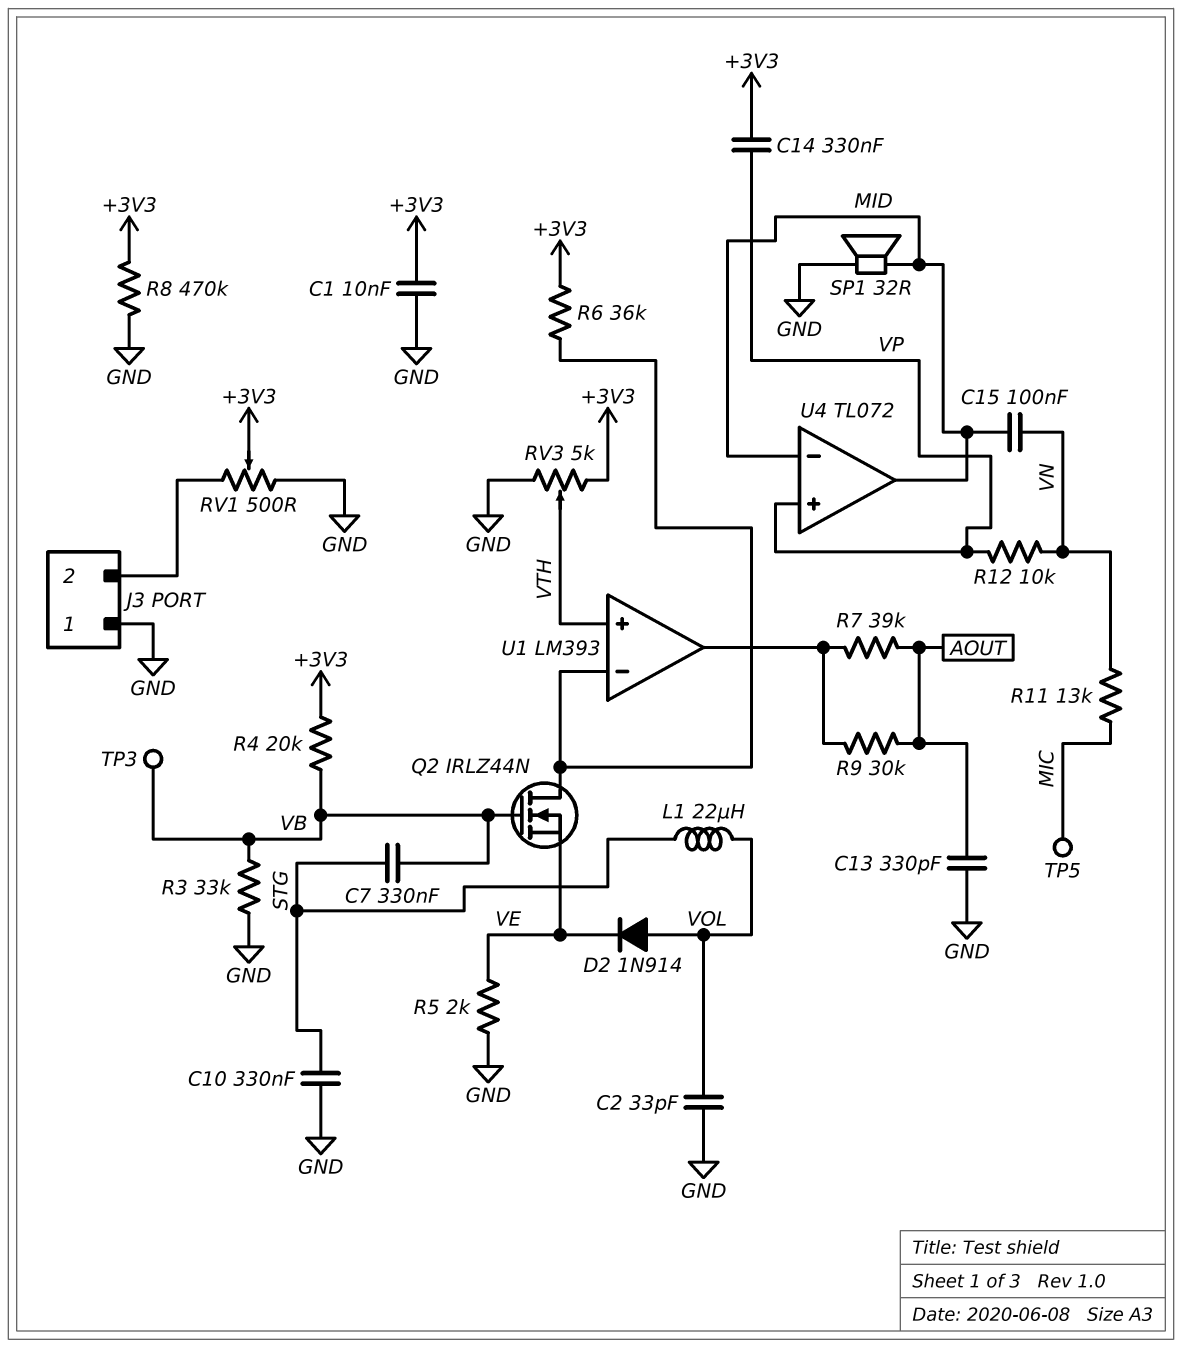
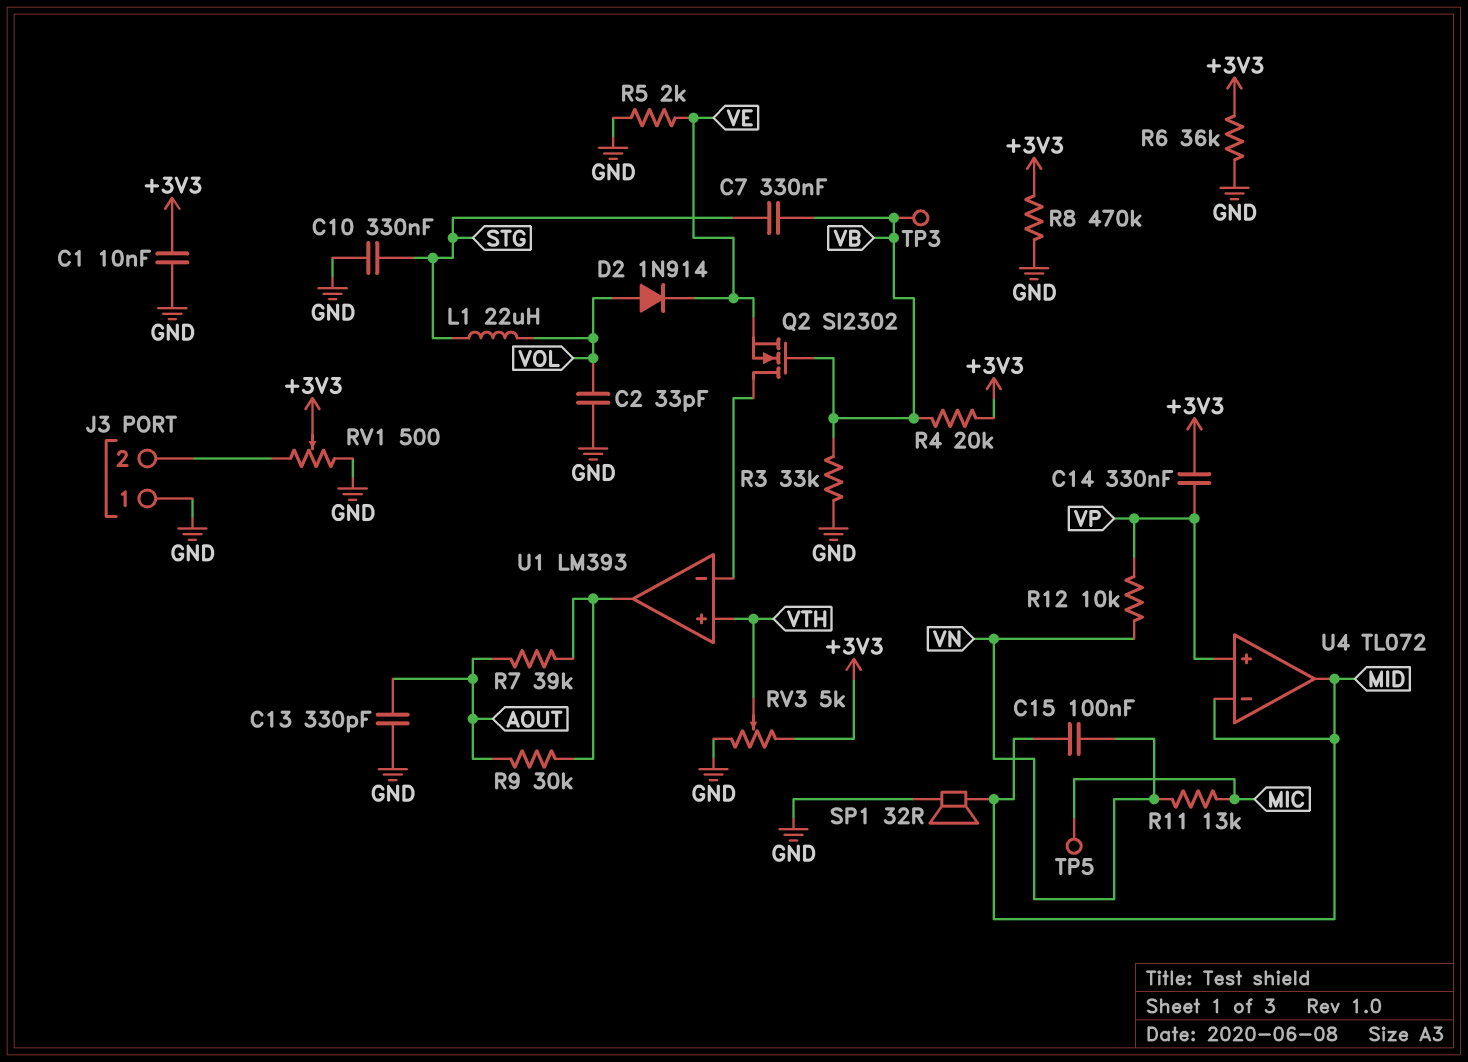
Q2: NMOS IRLZ44N (G VB, D U1/in-, S VE) -> NMOS SI2302 (G VB, D U1/in-, S VE)
R6: 36k (+3V3, U1/in-) -> 36k (+3V3, GND)

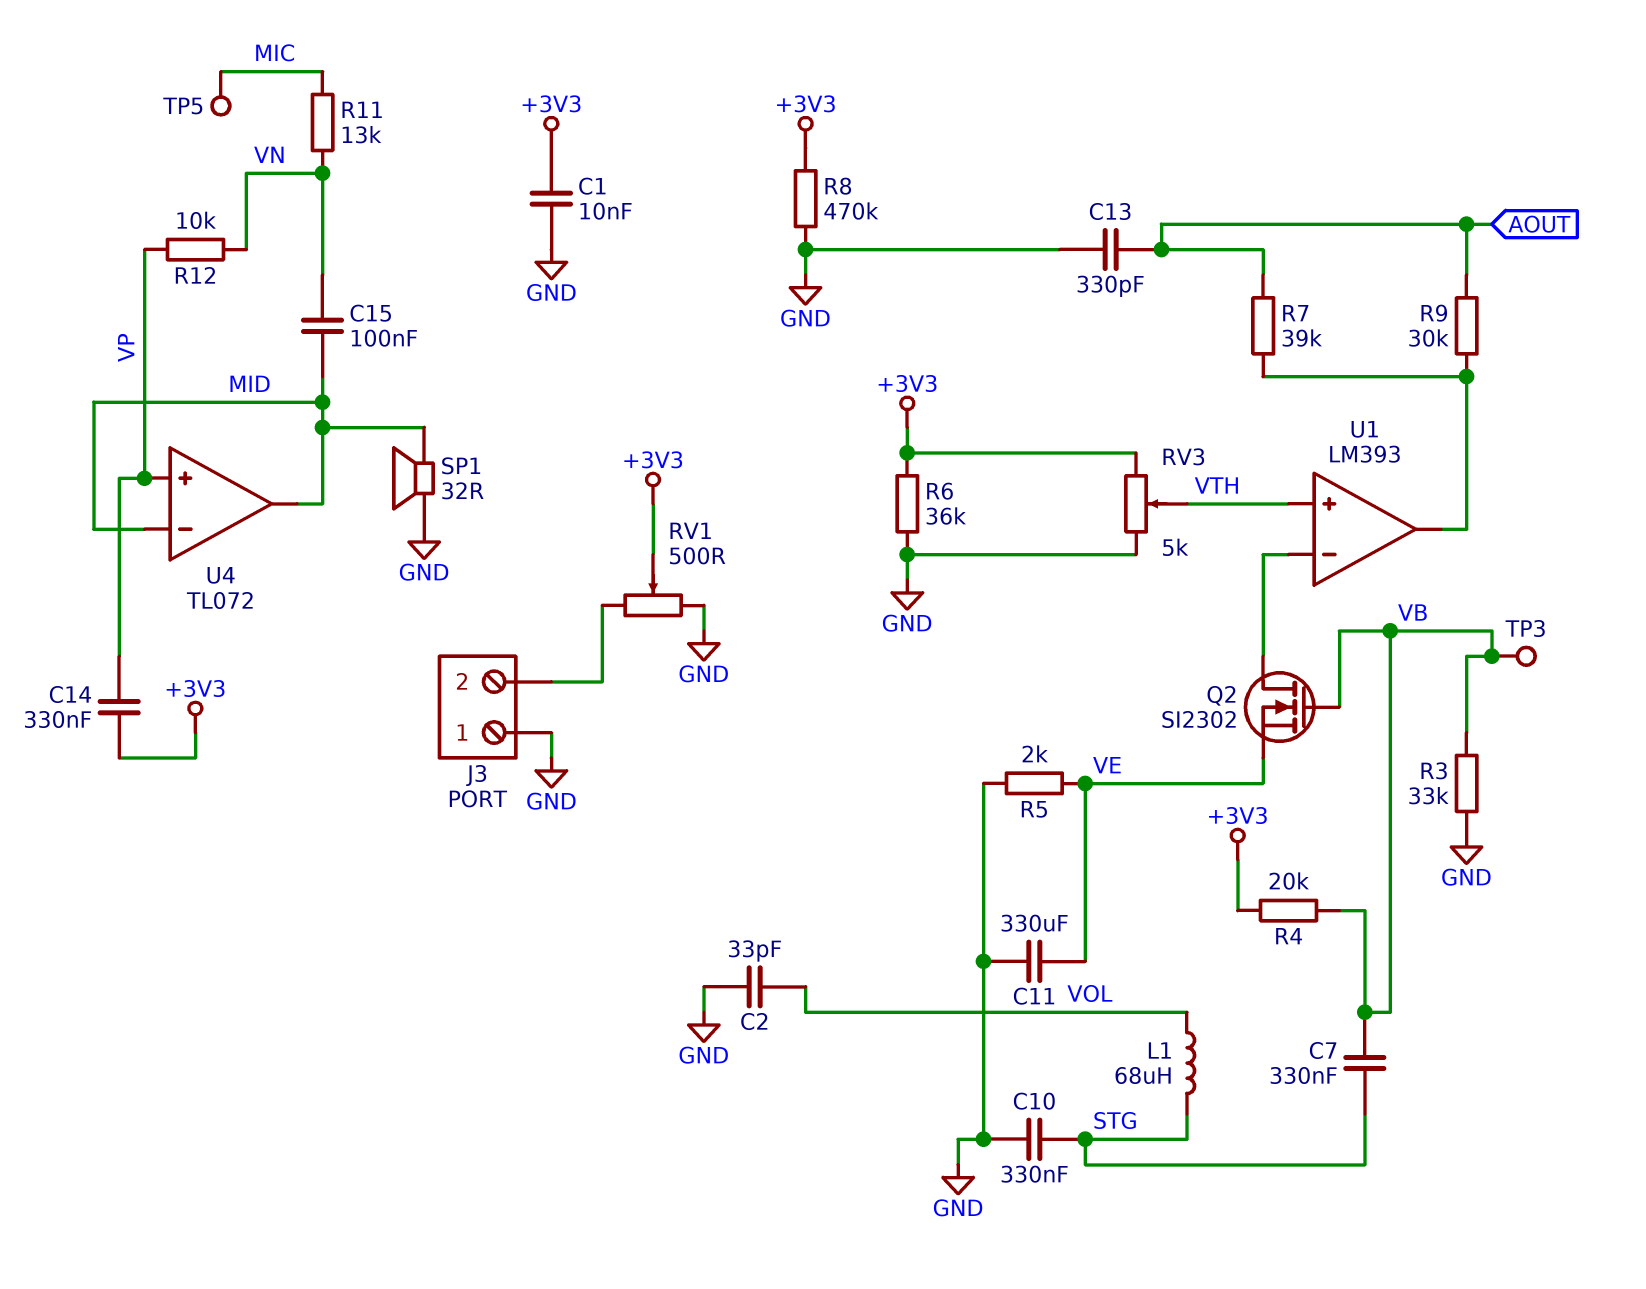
C11: none -> 330uF (GND, VE)
D2: diode 1N914 (A VOL, K VE) -> none
L1: 22uH (STG, VOL) -> 68uH (STG, VOL)

